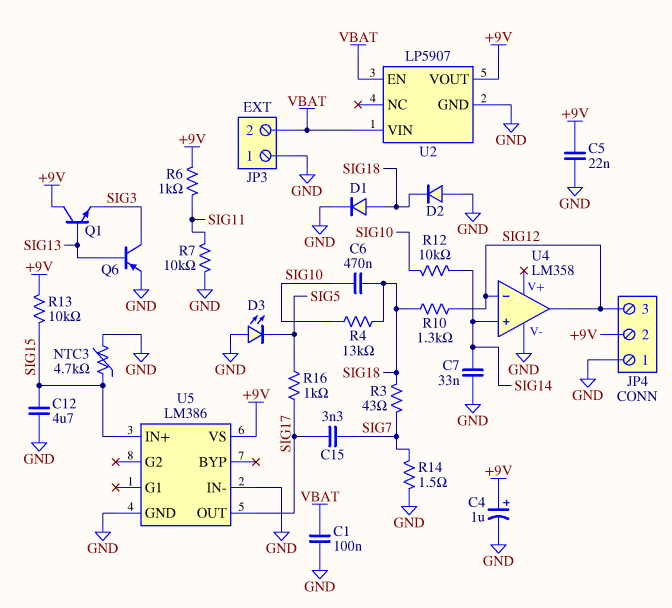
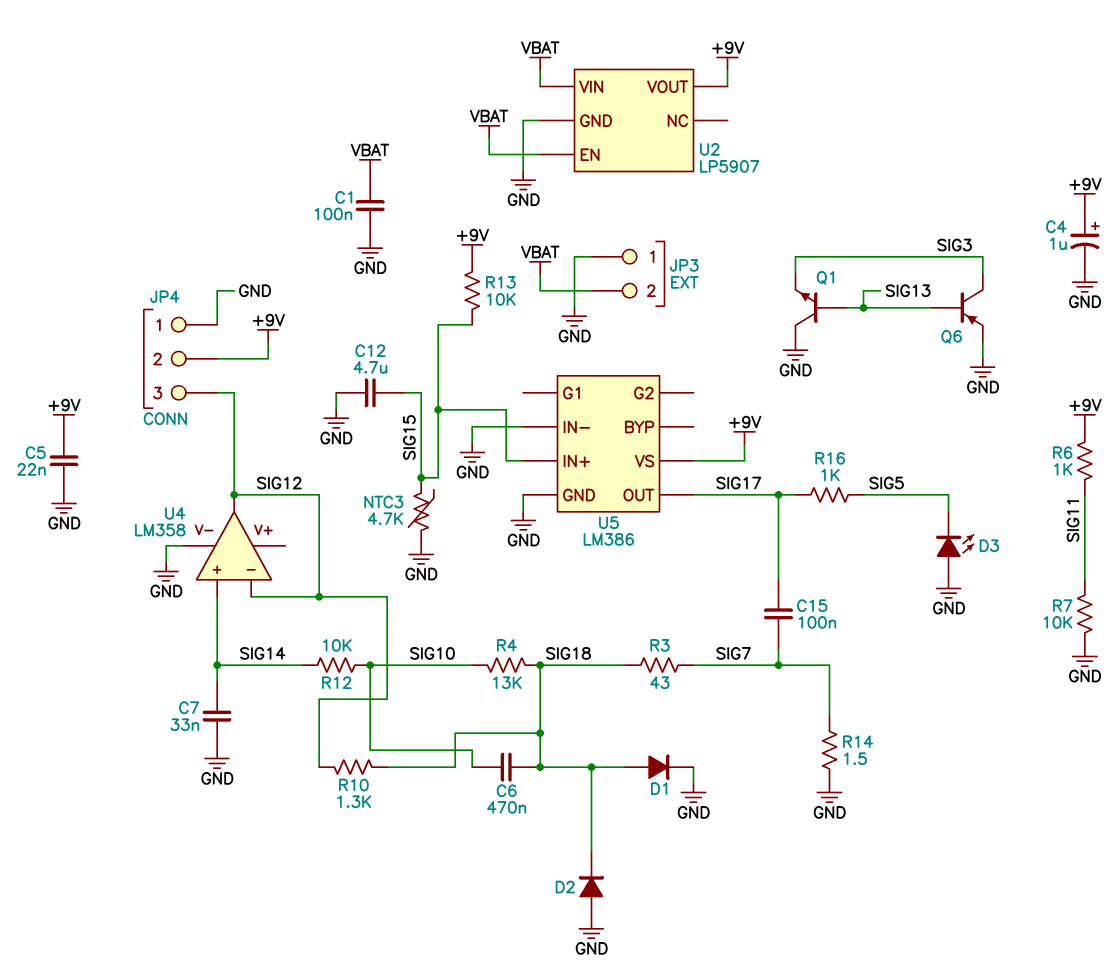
C15: 3.3nF (SIG7, SIG17) -> 100nF (SIG7, SIG17)
Q1: NPN (B SIG13, C +9V, E SIG3) -> NPN (B SIG13, C GND, E SIG3)

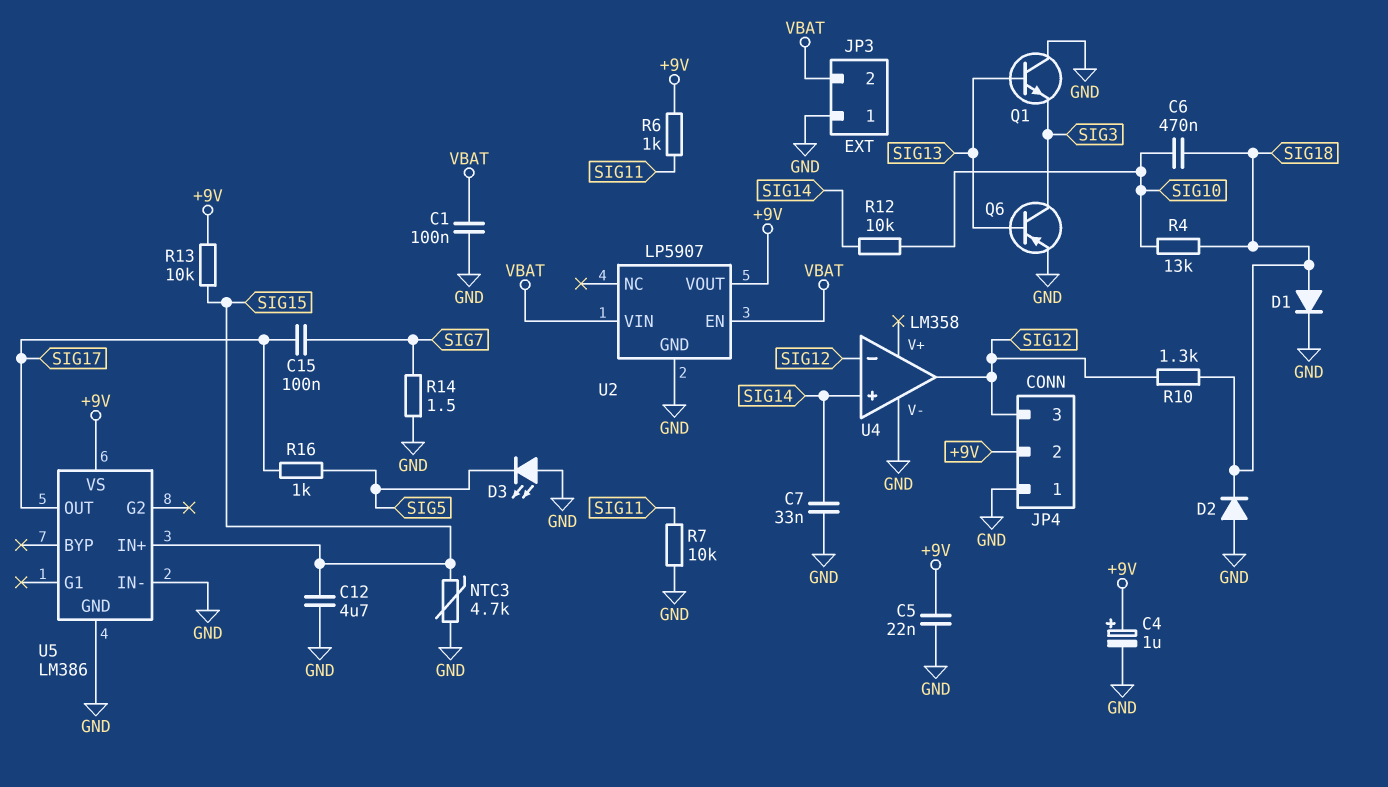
R3: 43 (SIG7, SIG18) -> none

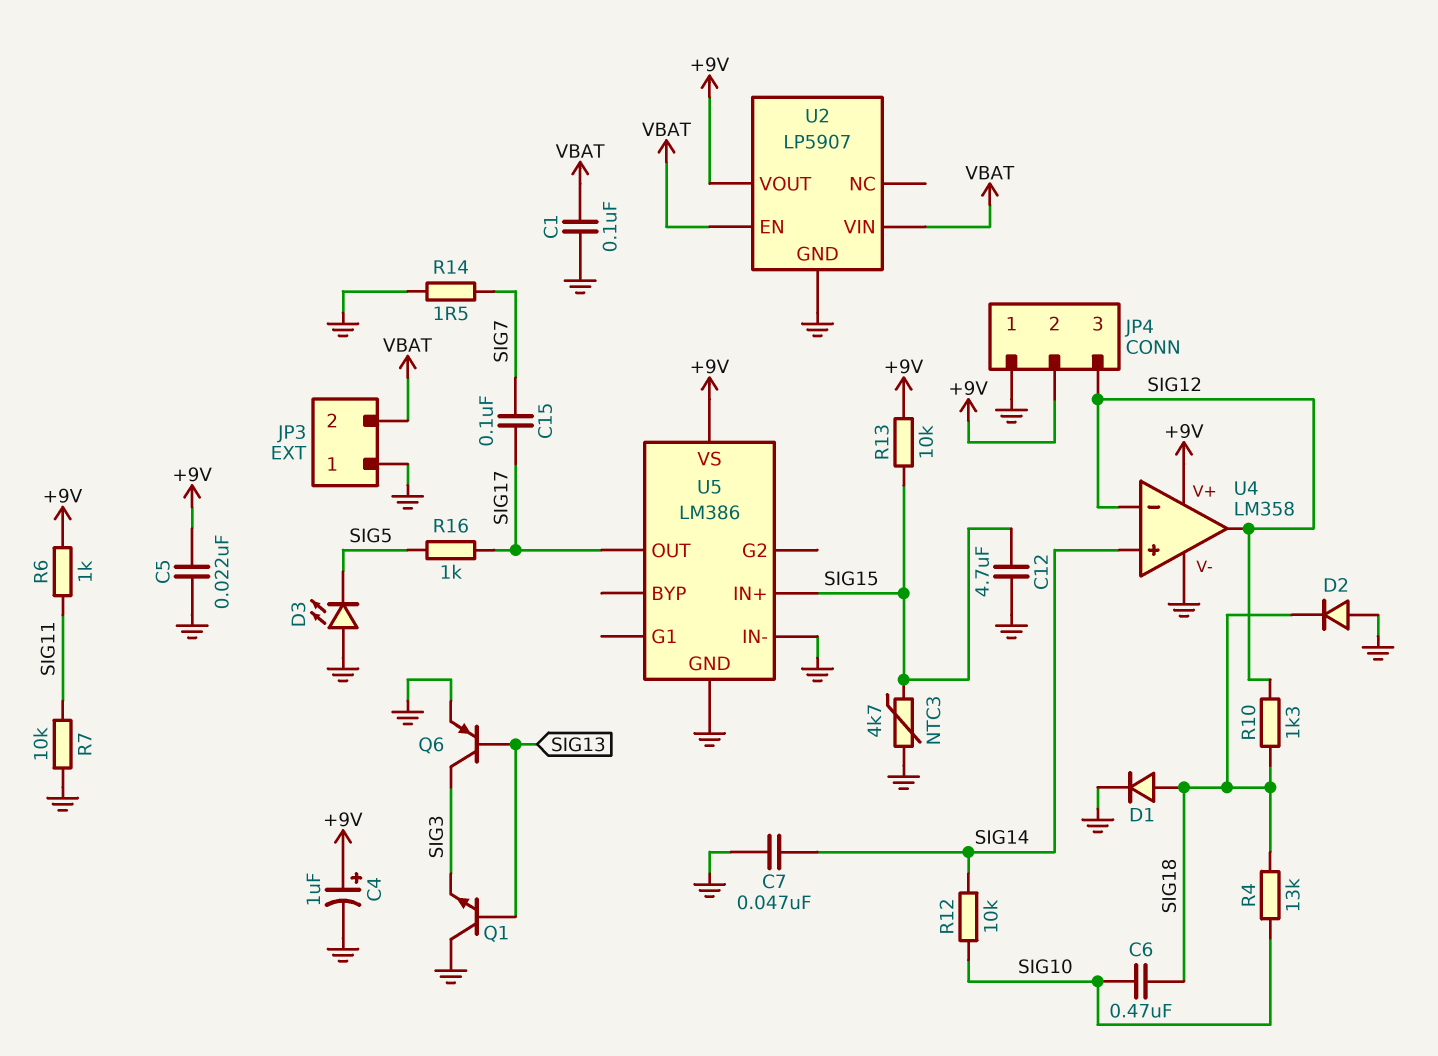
C7: 33nF (GND, SIG14) -> 47nF (GND, SIG14)
U4 pin V+: none -> +9V

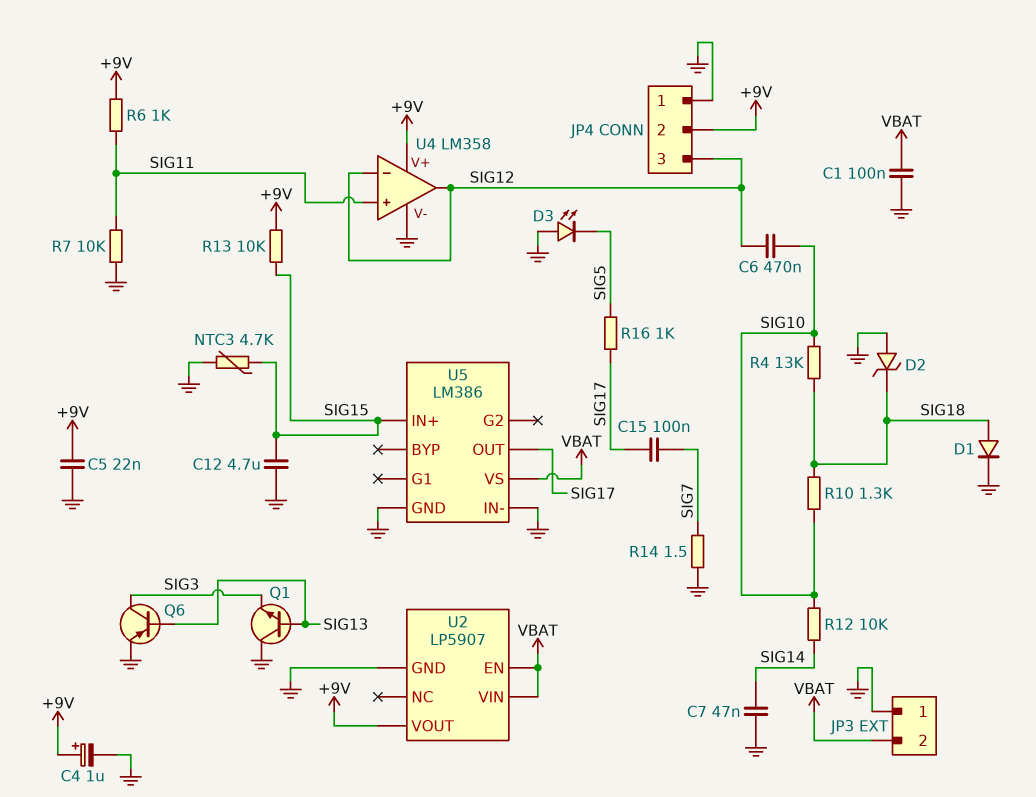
C6: 470nF (SIG10, SIG18) -> 470nF (SIG10, SIG12)
D2: diode (A GND, K SIG18) -> zener (A GND, K SIG18)
R10: 1.3k (SIG12, SIG18) -> 1.3k (SIG10, SIG18)
U4 pin in+: SIG14 -> SIG11
U5 pin VS: +9V -> VBAT

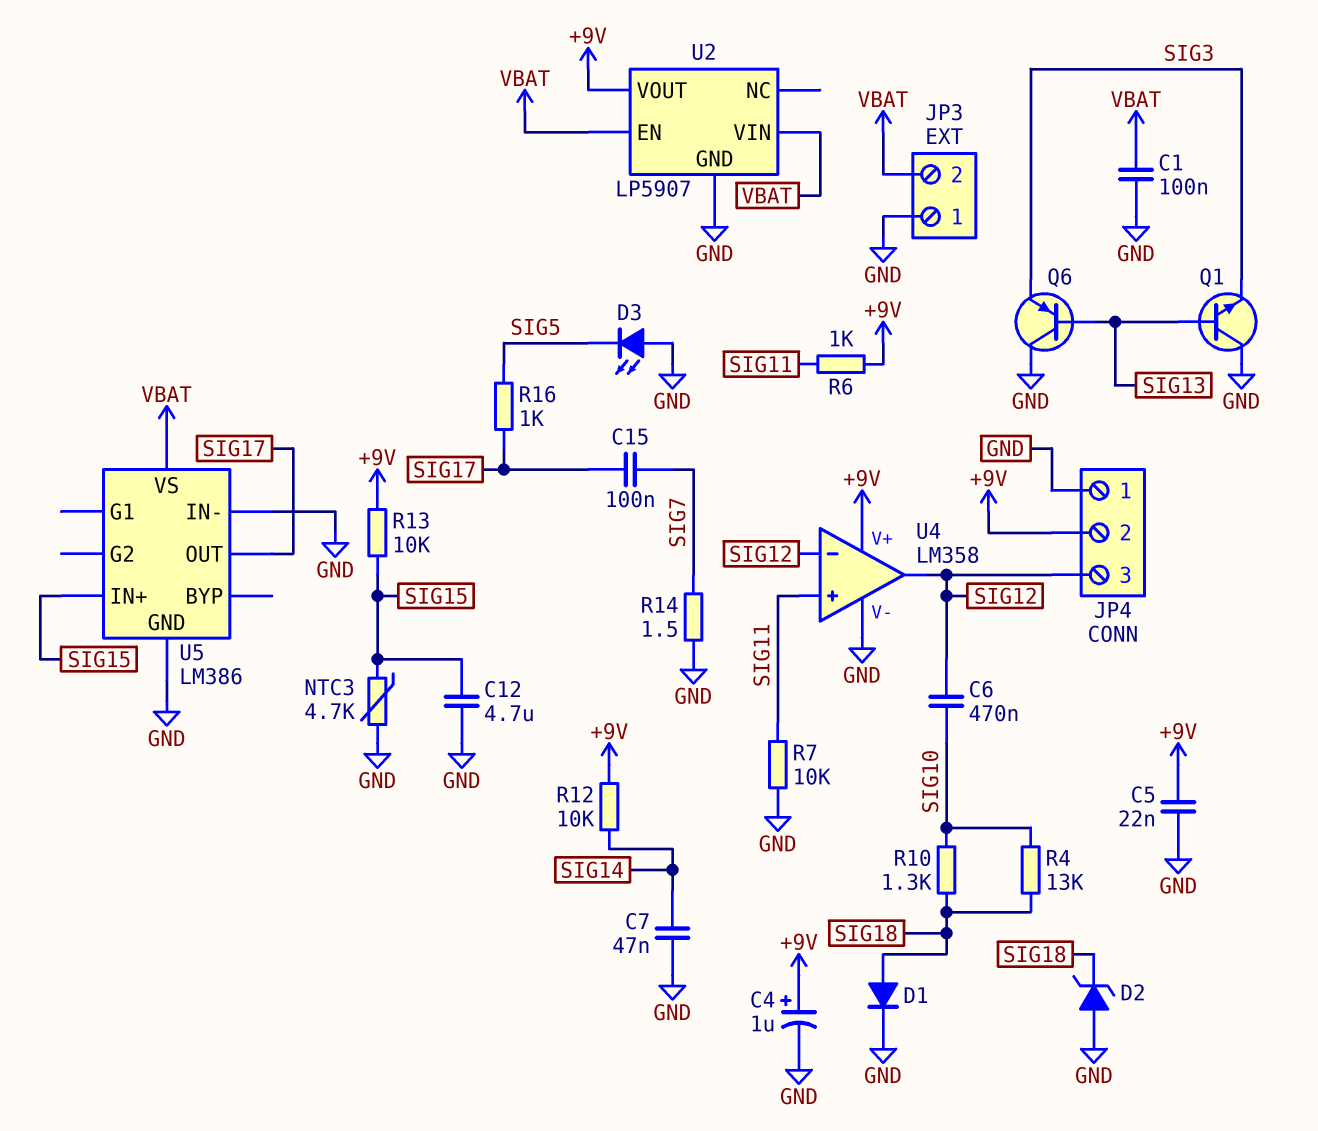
Q6: PNP (B SIG13, C SIG3, E GND) -> PNP (B SIG13, C GND, E SIG3)
R12: 10k (SIG10, SIG14) -> 10k (+9V, SIG14)

